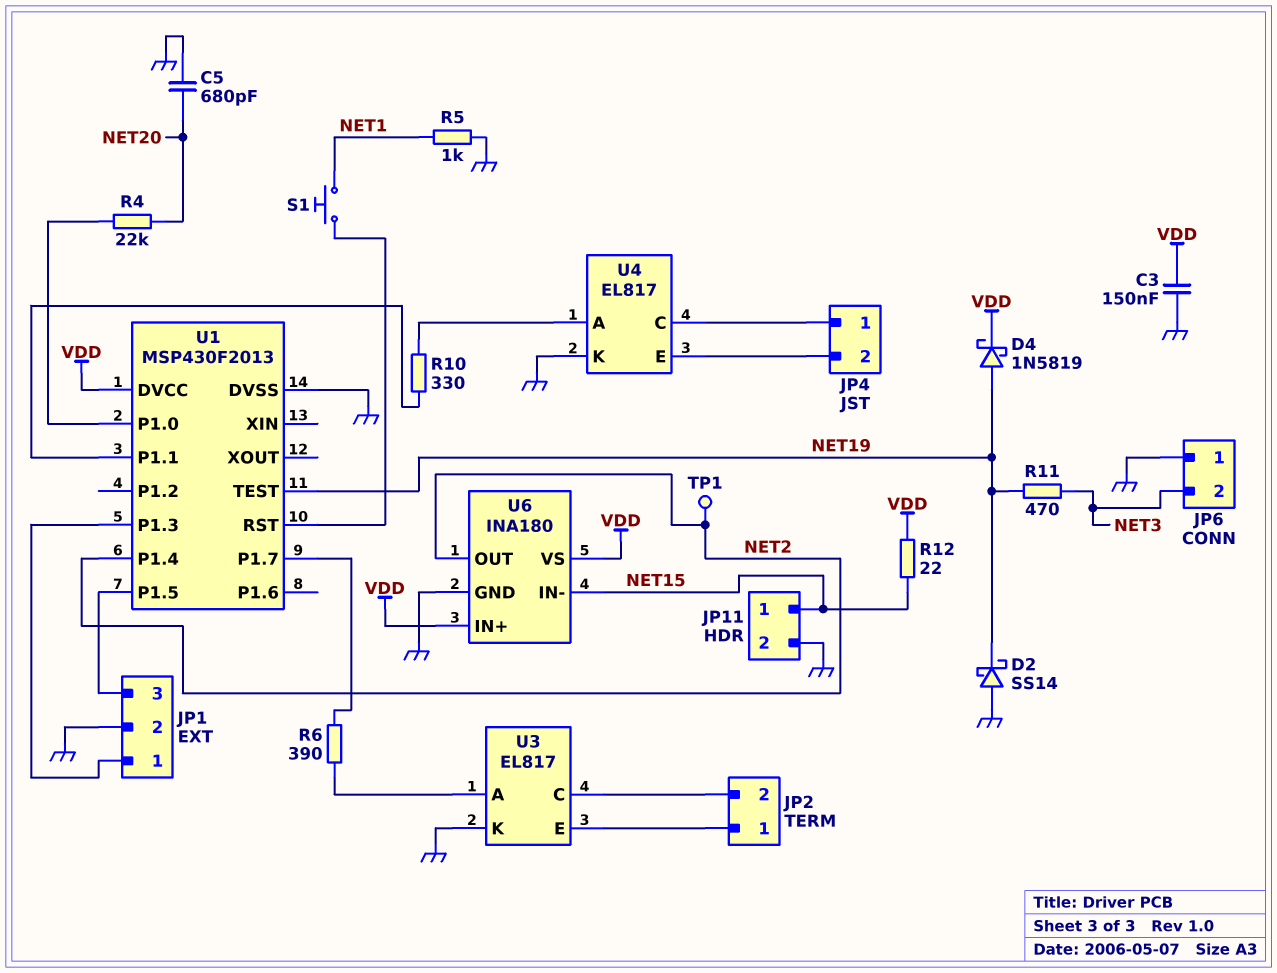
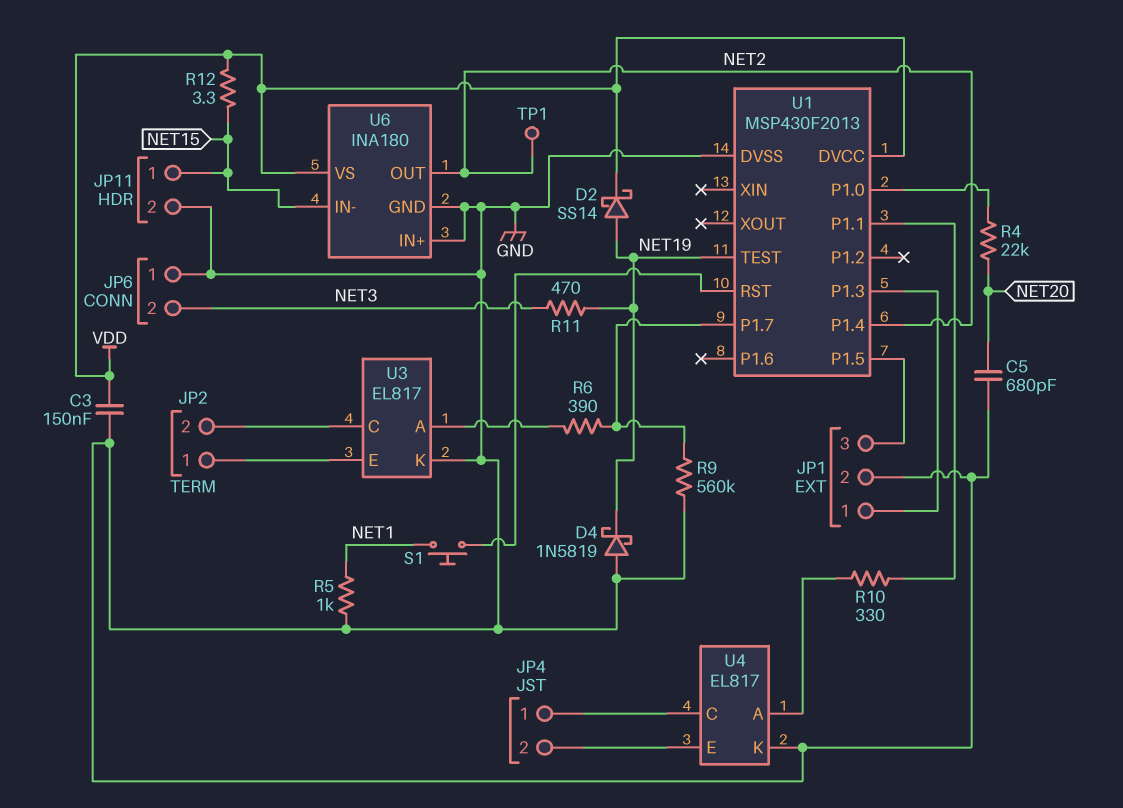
D2: schottky SS14 (A GND, K NET19) -> schottky SS14 (A NET19, K VDD)
D4: schottky 1N5819 (A NET19, K VDD) -> schottky 1N5819 (A GND, K NET19)
R9: none -> 560k (GND, U1/P1.7)
R12: 22 (NET15, VDD) -> 3.3 (NET15, VDD)
U6 pin IN+: VDD -> GND

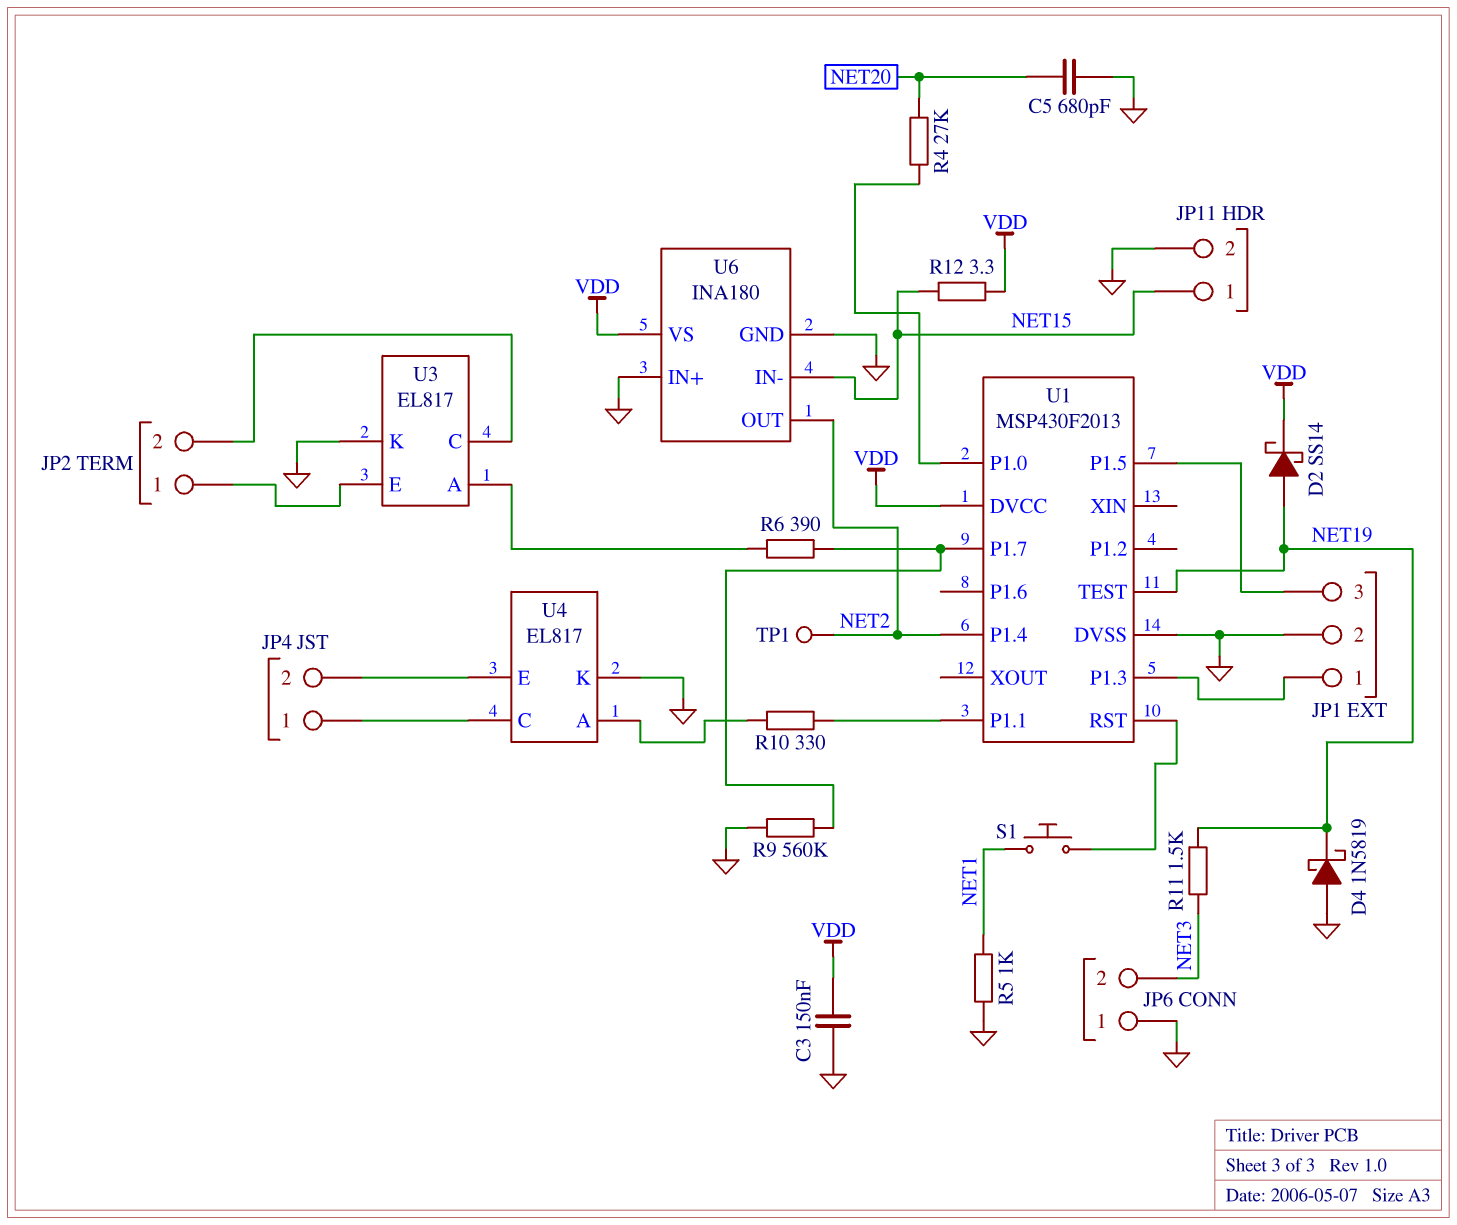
R4: 22k (NET20, U1/P1.0) -> 27k (NET20, U1/P1.0)
R11: 470 (NET3, NET19) -> 1.5k (NET3, NET19)

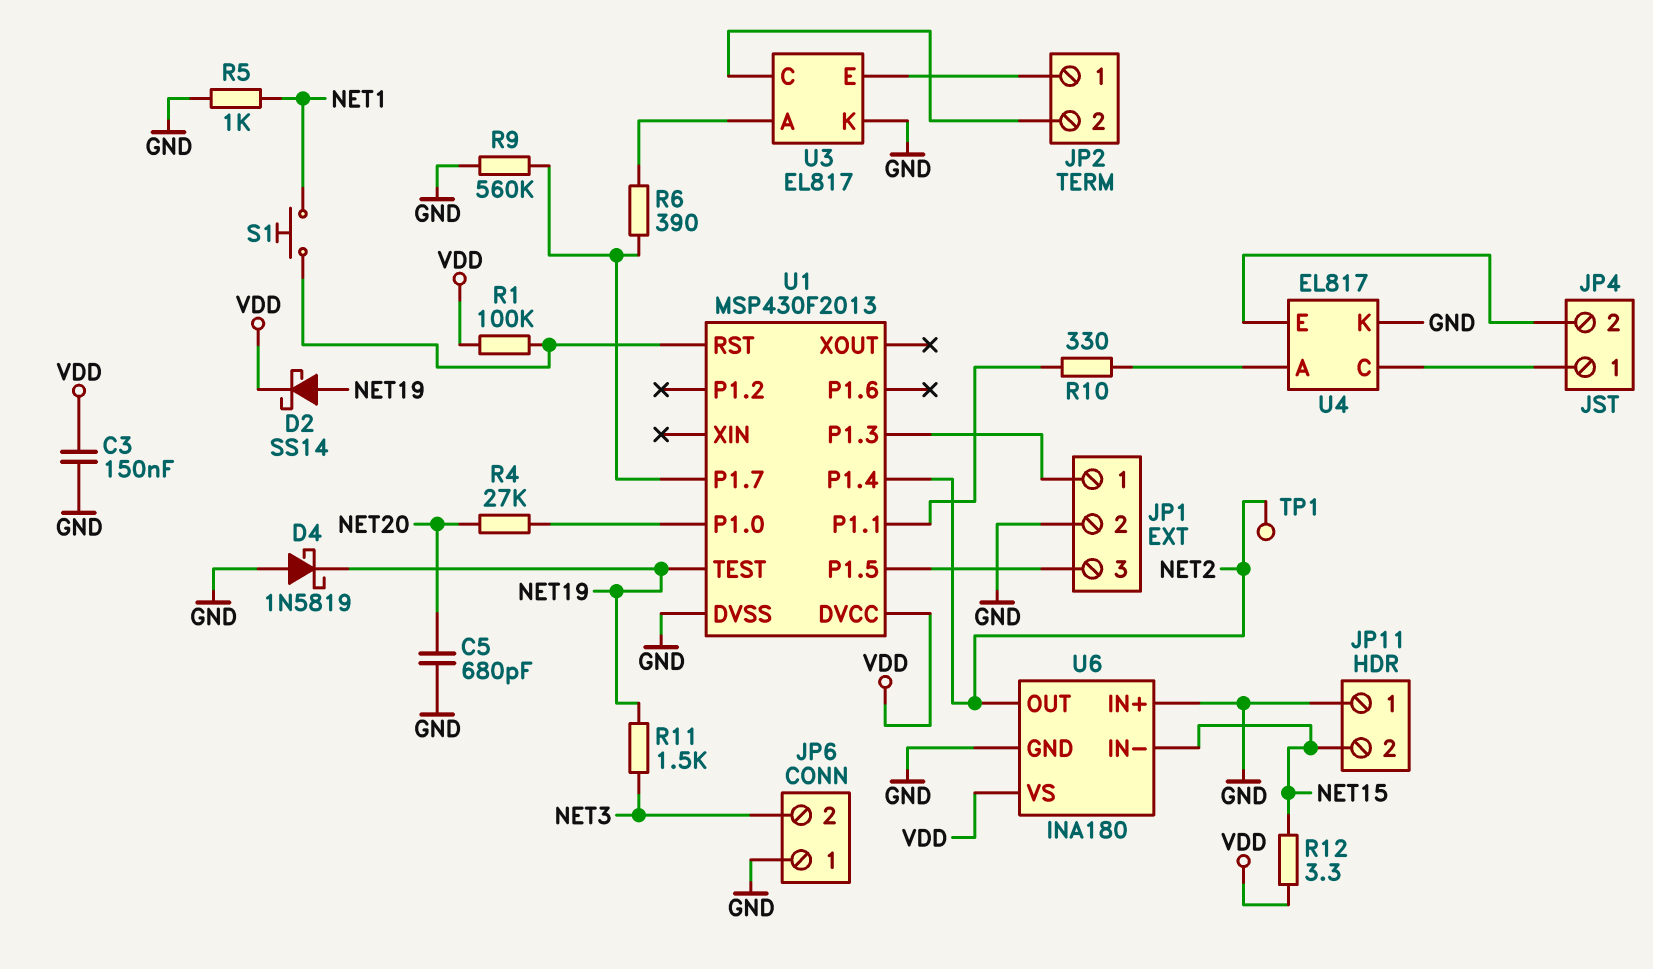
JP11 pin 1: NET15 -> GND
JP11 pin 2: GND -> NET15
R1: none -> 100k (U1/RST, VDD)

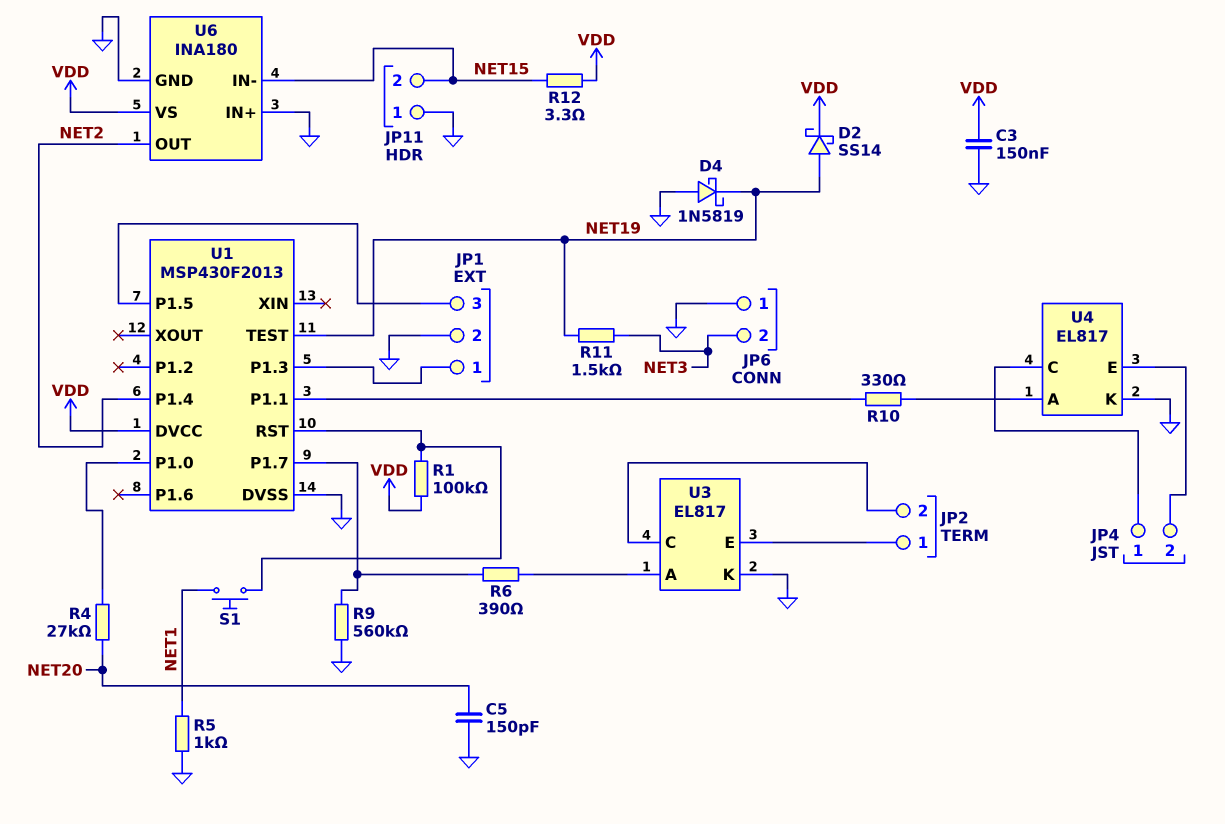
C5: 680pF (GND, NET20) -> 150pF (GND, NET20)
TP1: test point (NET2) -> none

